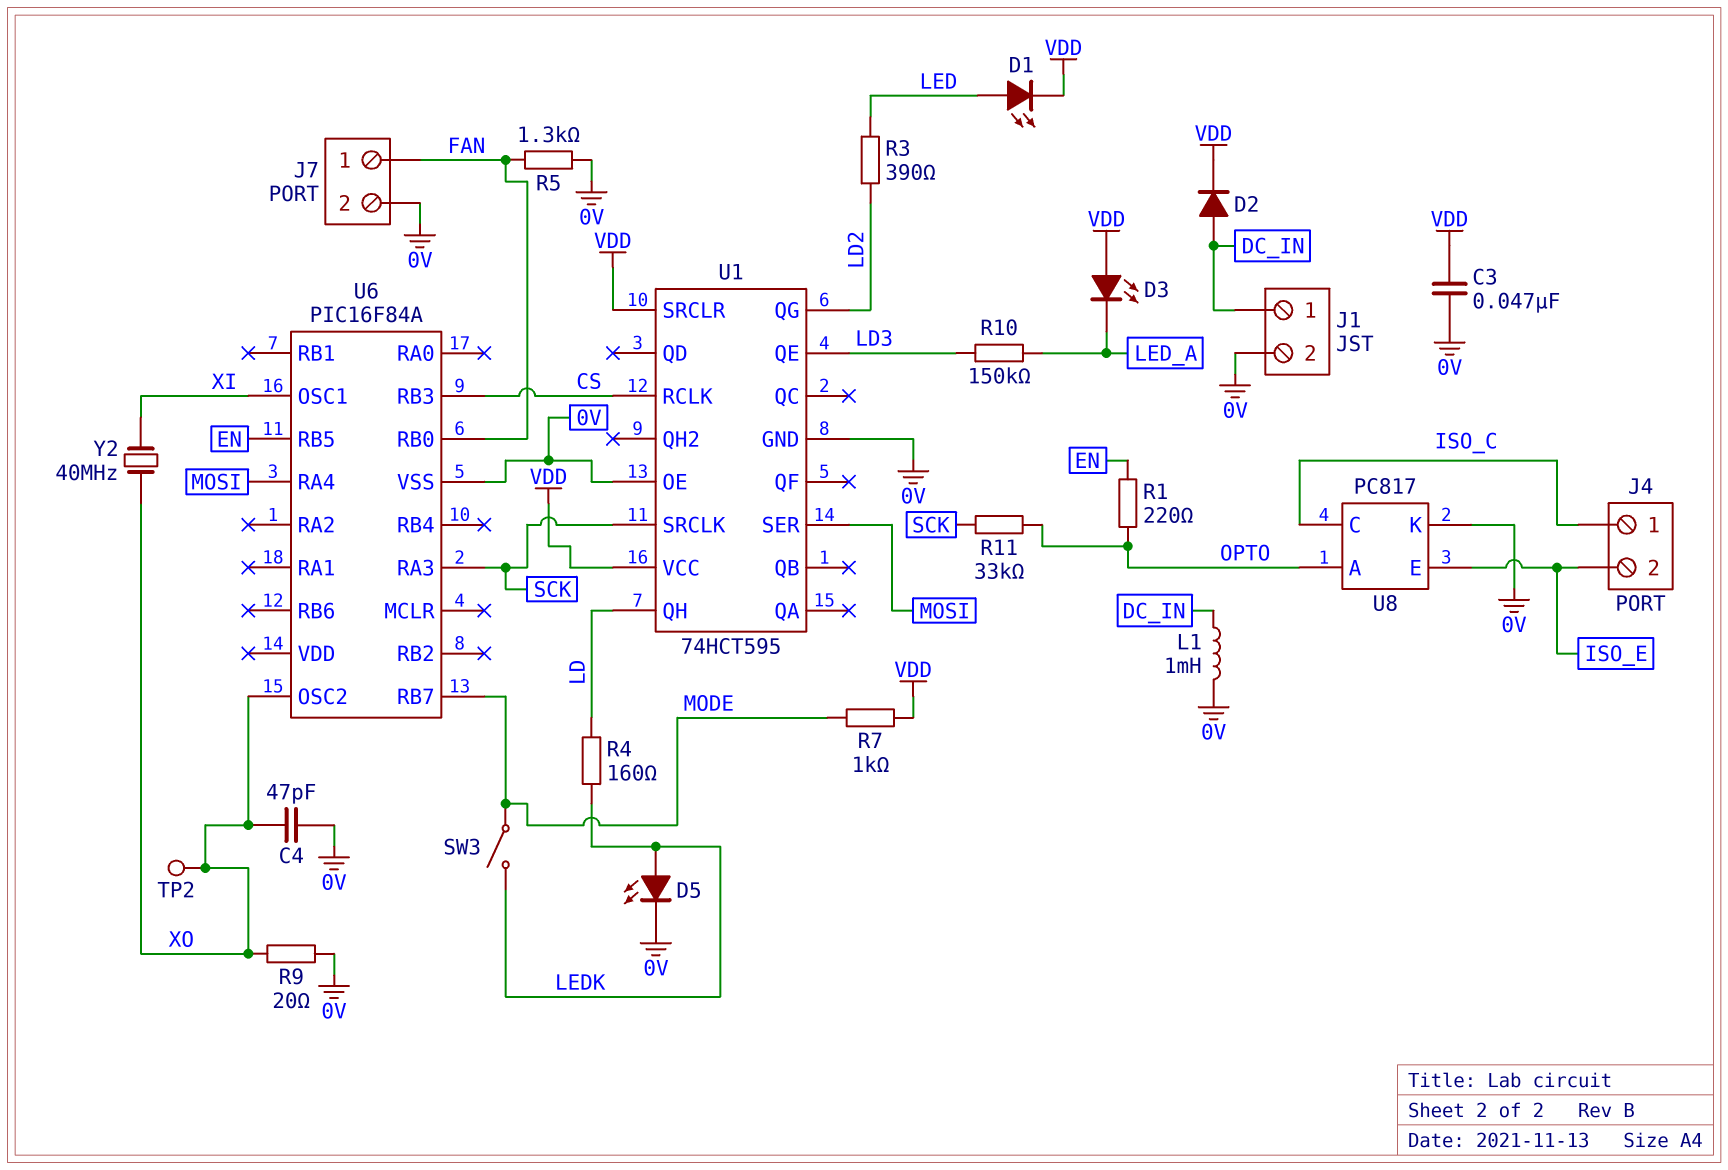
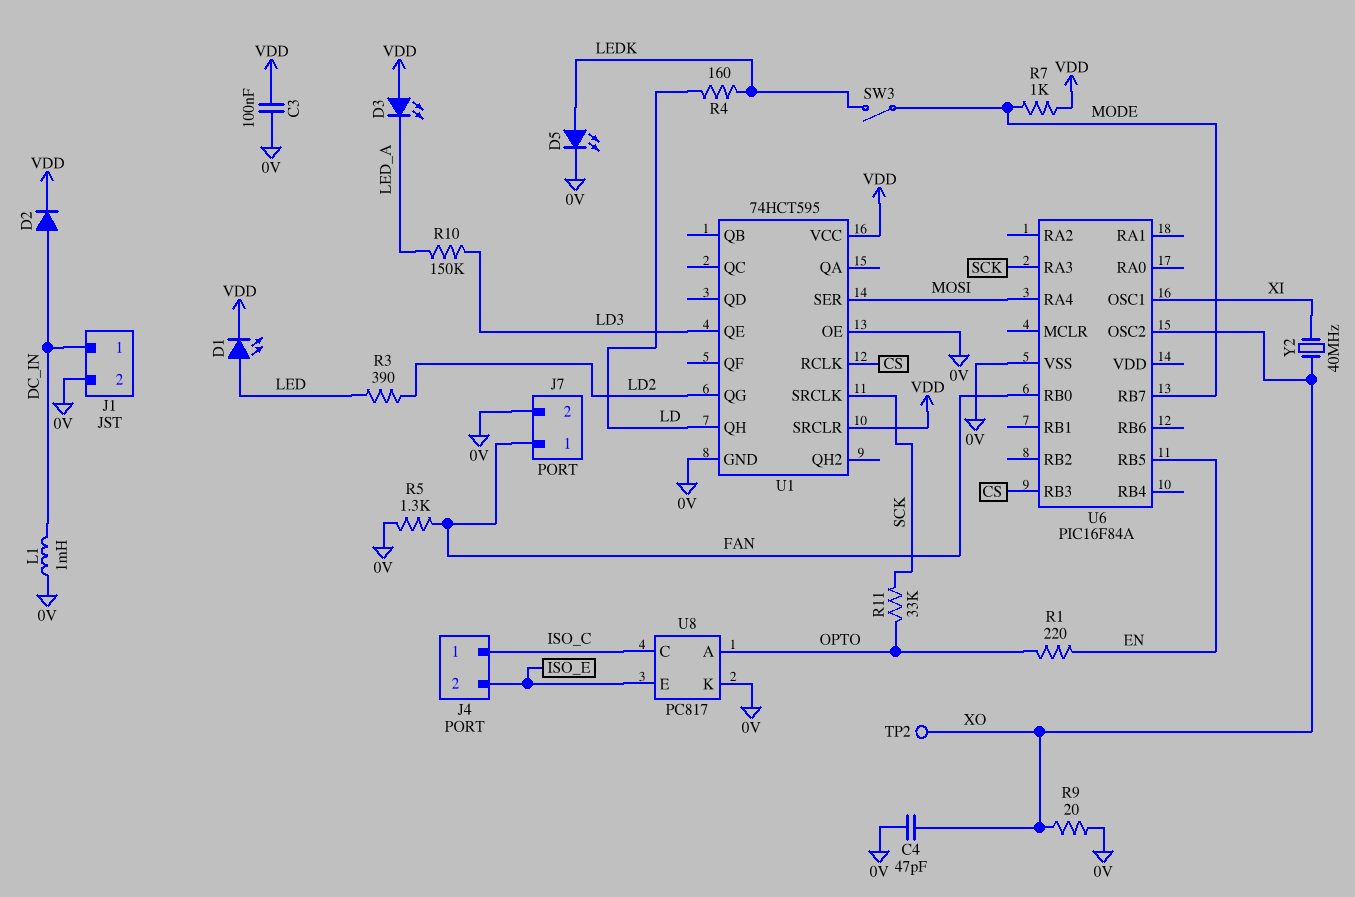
C3: 47nF (0V, VDD) -> 100nF (0V, VDD)

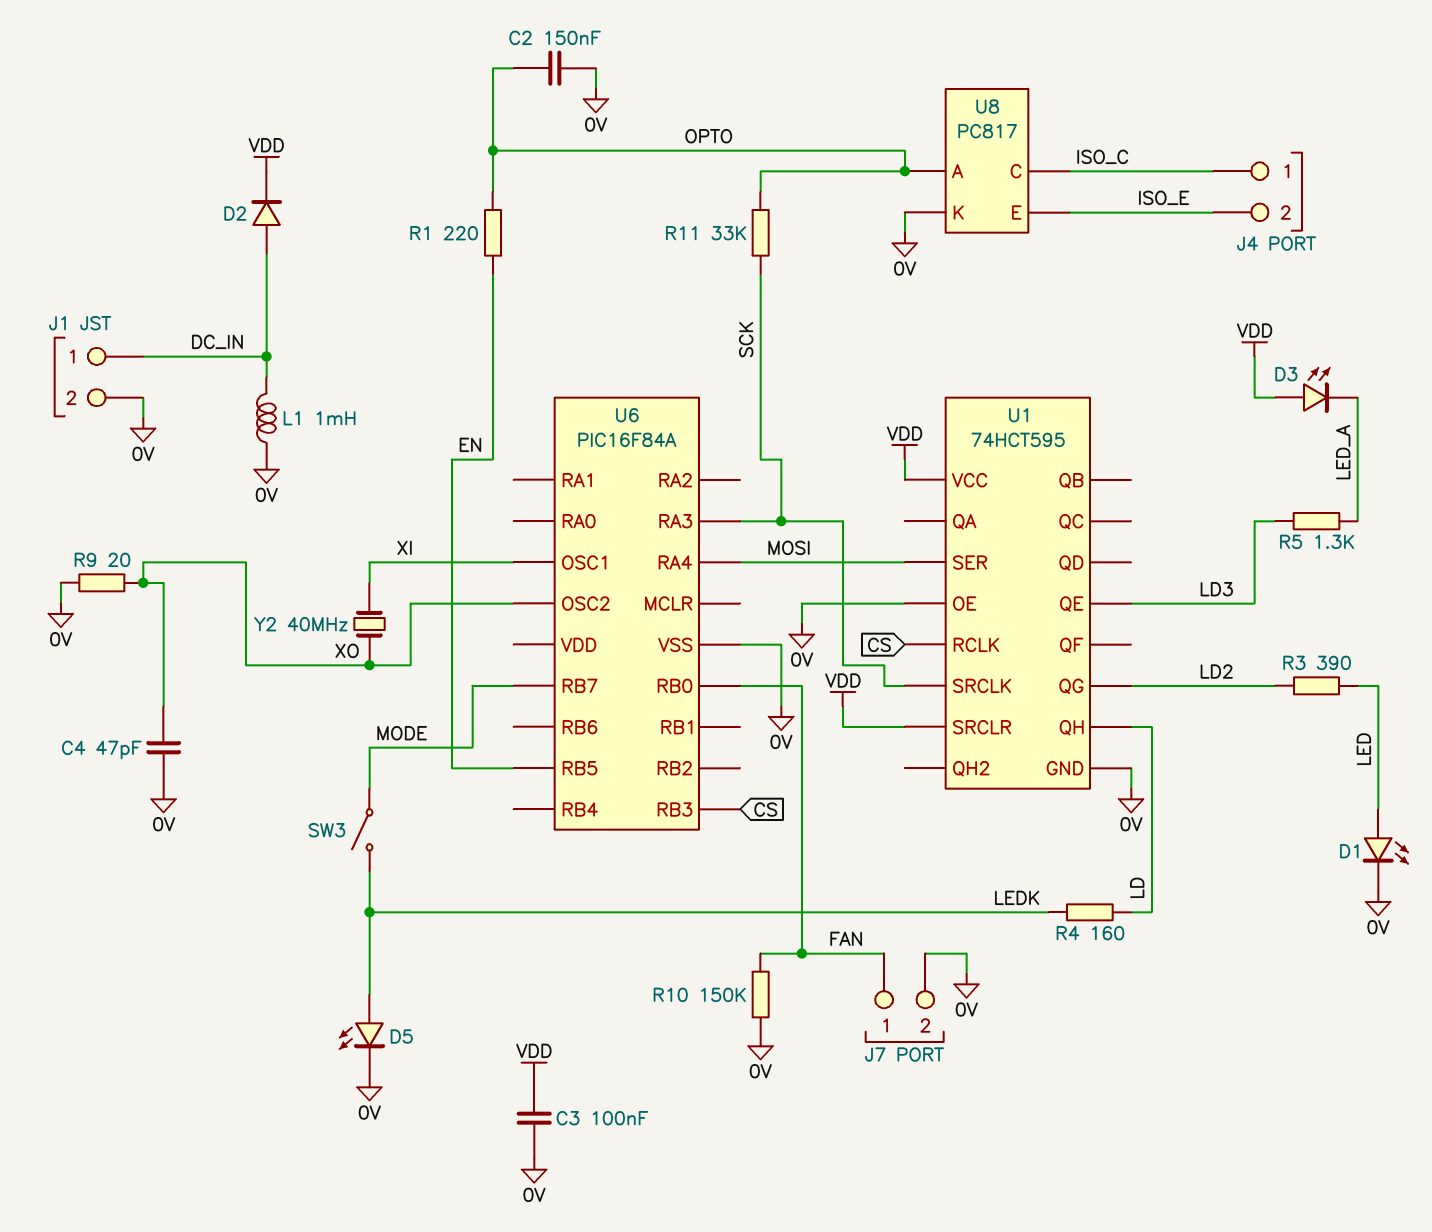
C2: none -> 150nF (0V, OPTO)
D1: LED (A LED, K VDD) -> LED (A LED, K 0V)
R5: 1.3k (0V, FAN) -> 1.3k (LD3, LED_A)
R7: 1k (MODE, VDD) -> none
R10: 150k (LD3, LED_A) -> 150k (0V, FAN)
TP2: test point (XO) -> none

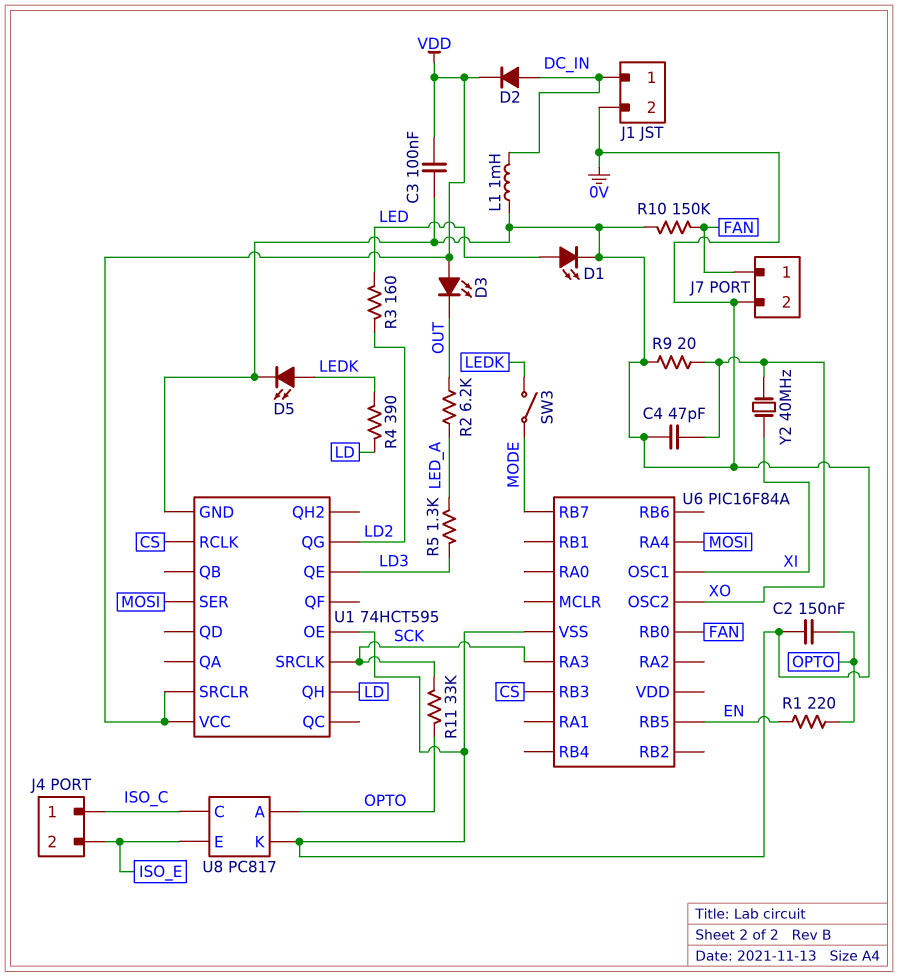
D3: LED (A VDD, K LED_A) -> LED (A VDD, K OUT)
R2: none -> 6.2k (LED_A, OUT)
R3: 390 (LD2, LED) -> 160 (LD2, LED)
R4: 160 (LD, LEDK) -> 390 (LD, LEDK)

